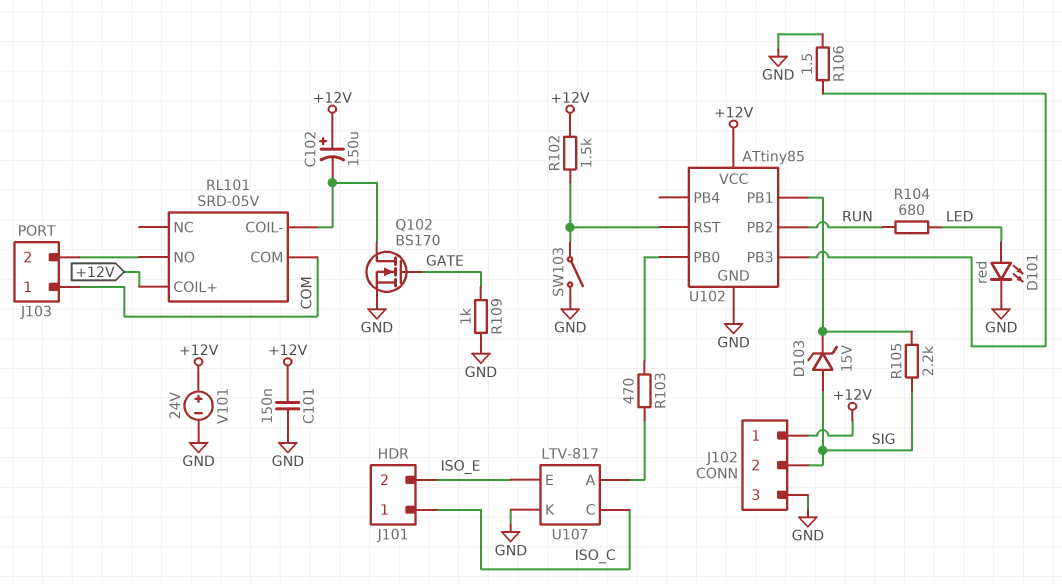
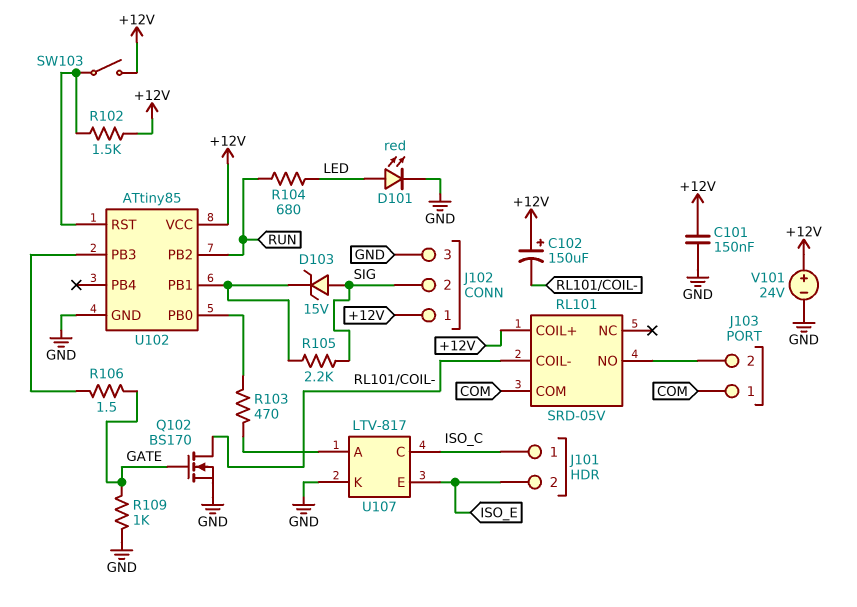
R106: 1.5 (GND, U102/PB3) -> 1.5 (GATE, U102/PB3)
SW103: switch (GND, U102/RST) -> switch (+12V, U102/RST)

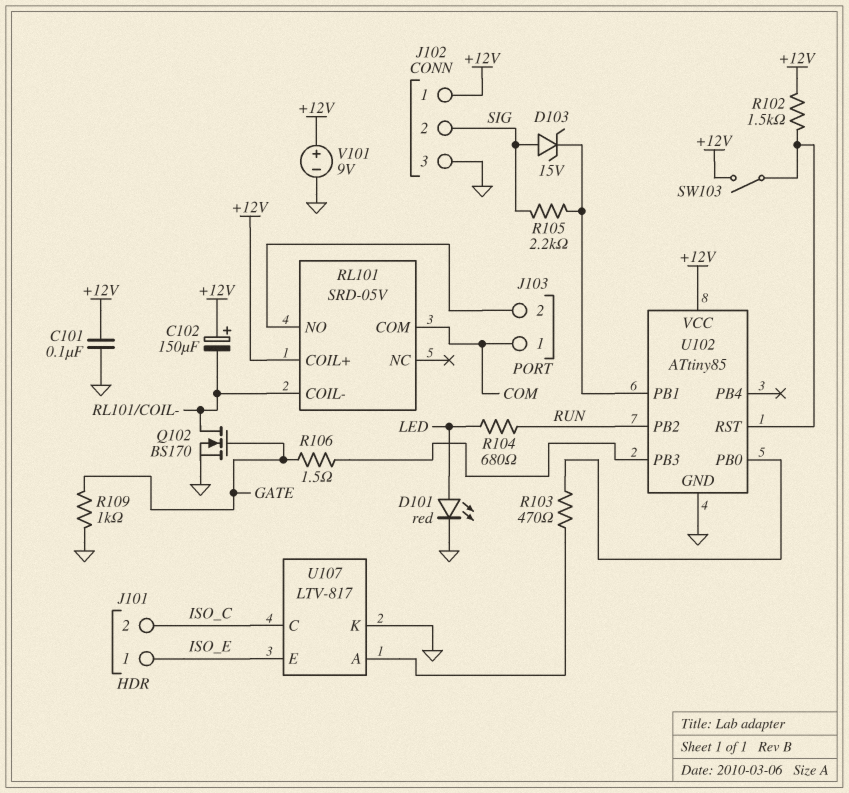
C101: 150nF (+12V, GND) -> 100nF (+12V, GND)
J101 pin 1: ISO_C -> ISO_E
J101 pin 2: ISO_E -> ISO_C
V101: 24V (plus +12V, minus GND) -> 9V (plus +12V, minus GND)

